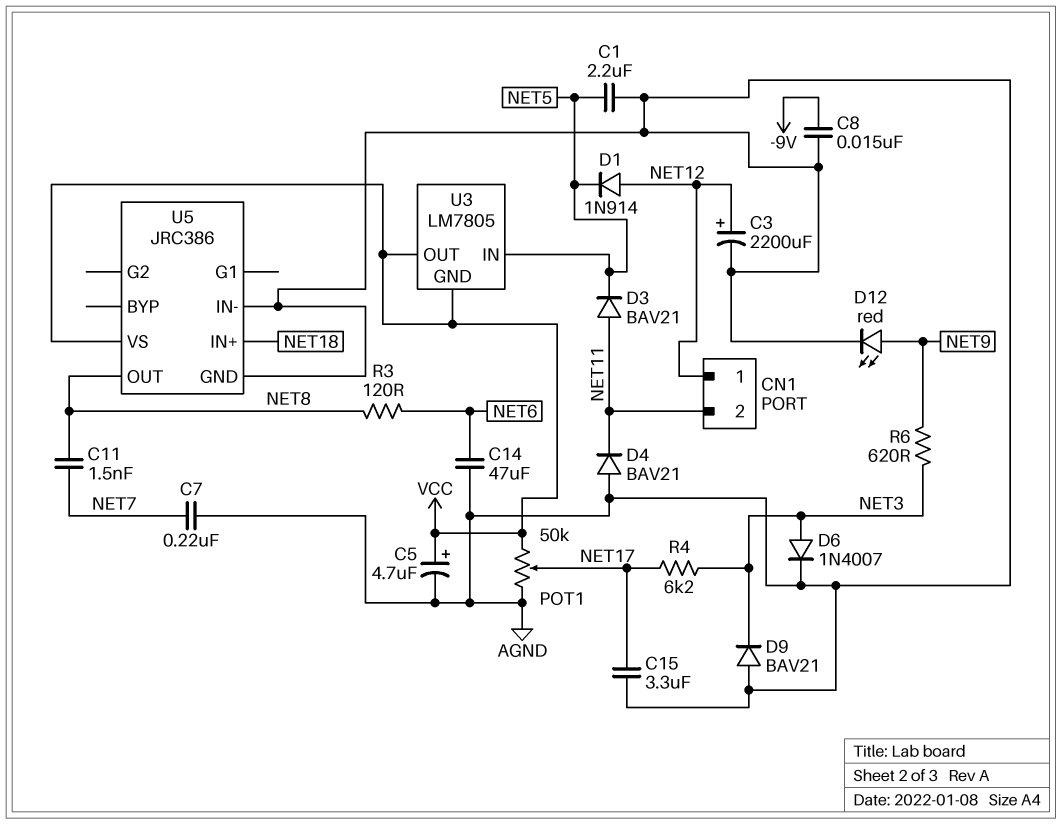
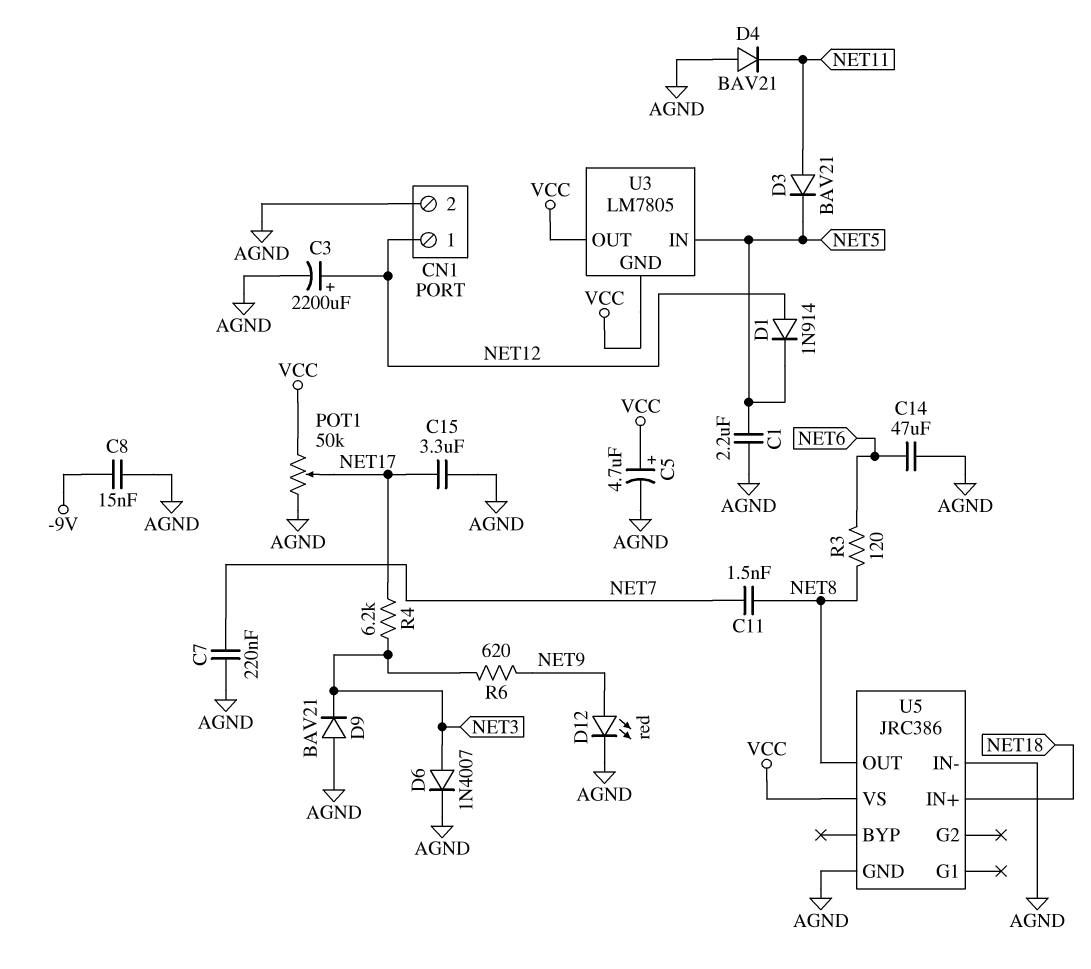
CN1 pin 2: NET11 -> AGND

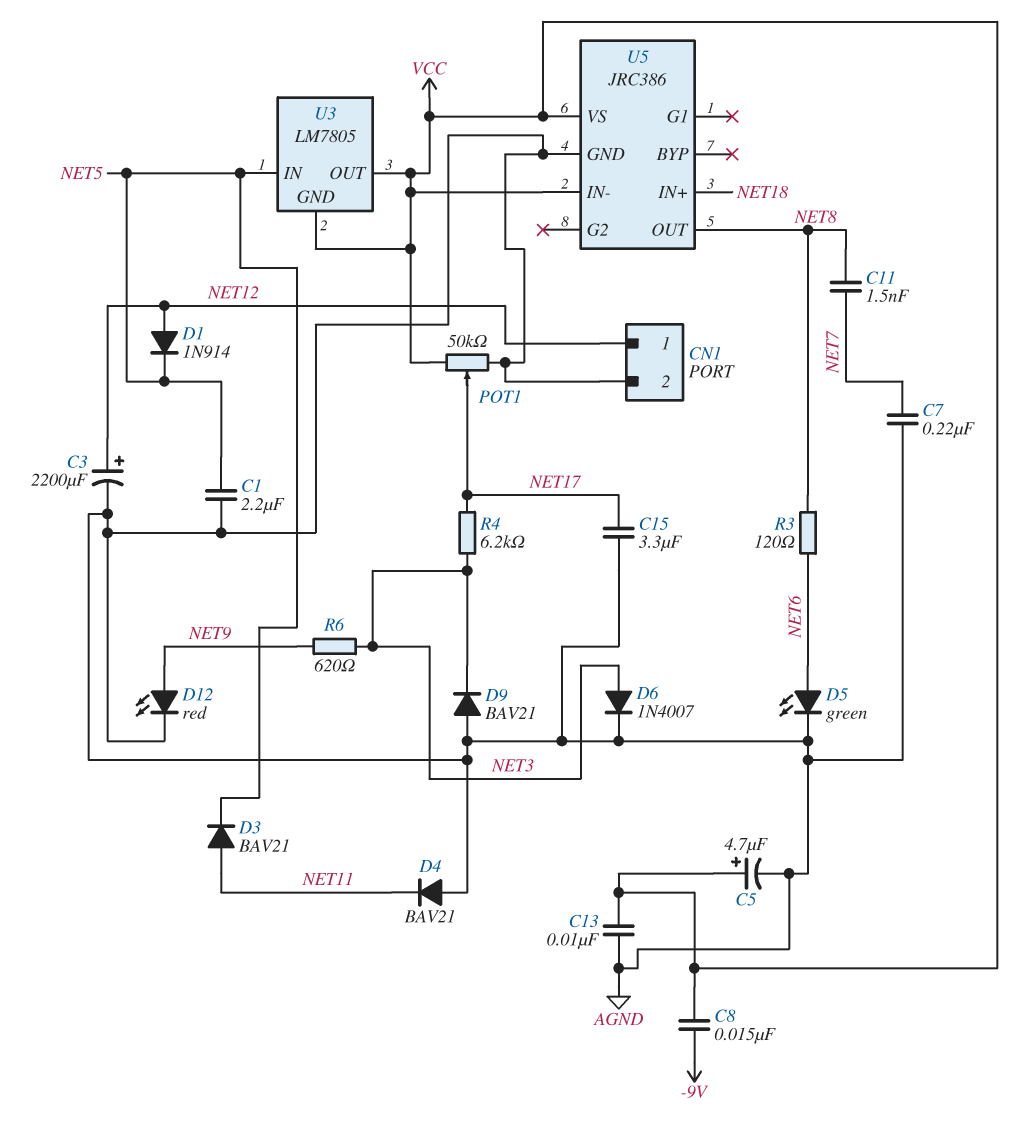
C8: 15nF (-9V, AGND) -> 15nF (-9V, VCC)
C13: none -> 10nF (AGND, VCC)
C14: 47uF (AGND, NET6) -> none
D5: none -> LED green (A NET6, K AGND)
U5 pin IN-: AGND -> VCC

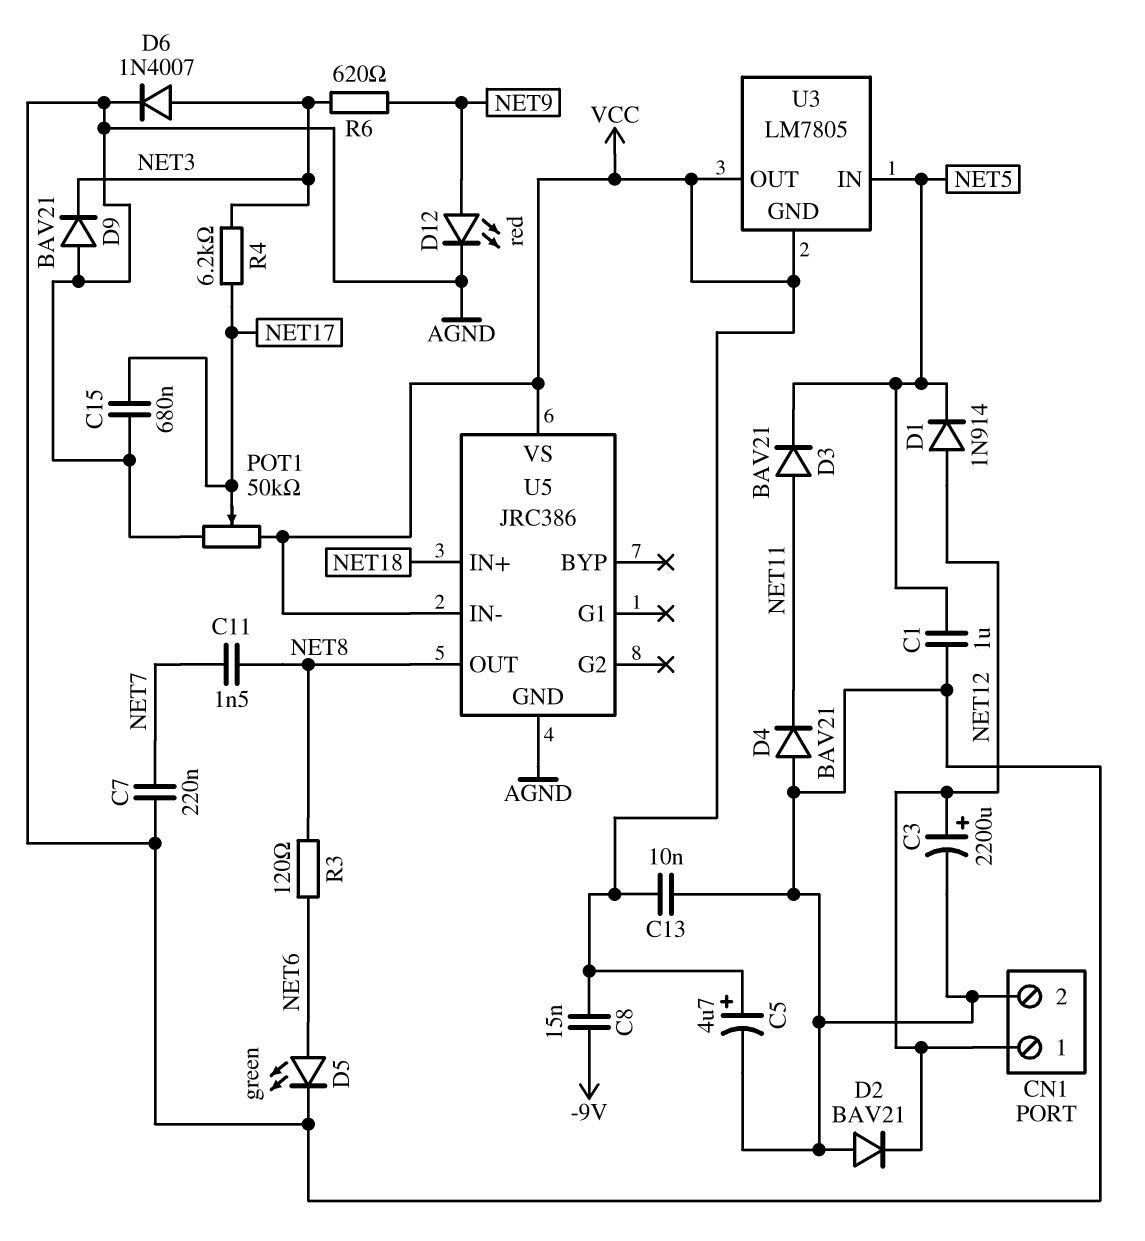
C1: 2.2uF (AGND, NET5) -> 1uF (AGND, NET5)
C15: 3.3uF (AGND, NET17) -> 680nF (AGND, NET17)
D2: none -> diode BAV21 (A AGND, K NET12)

